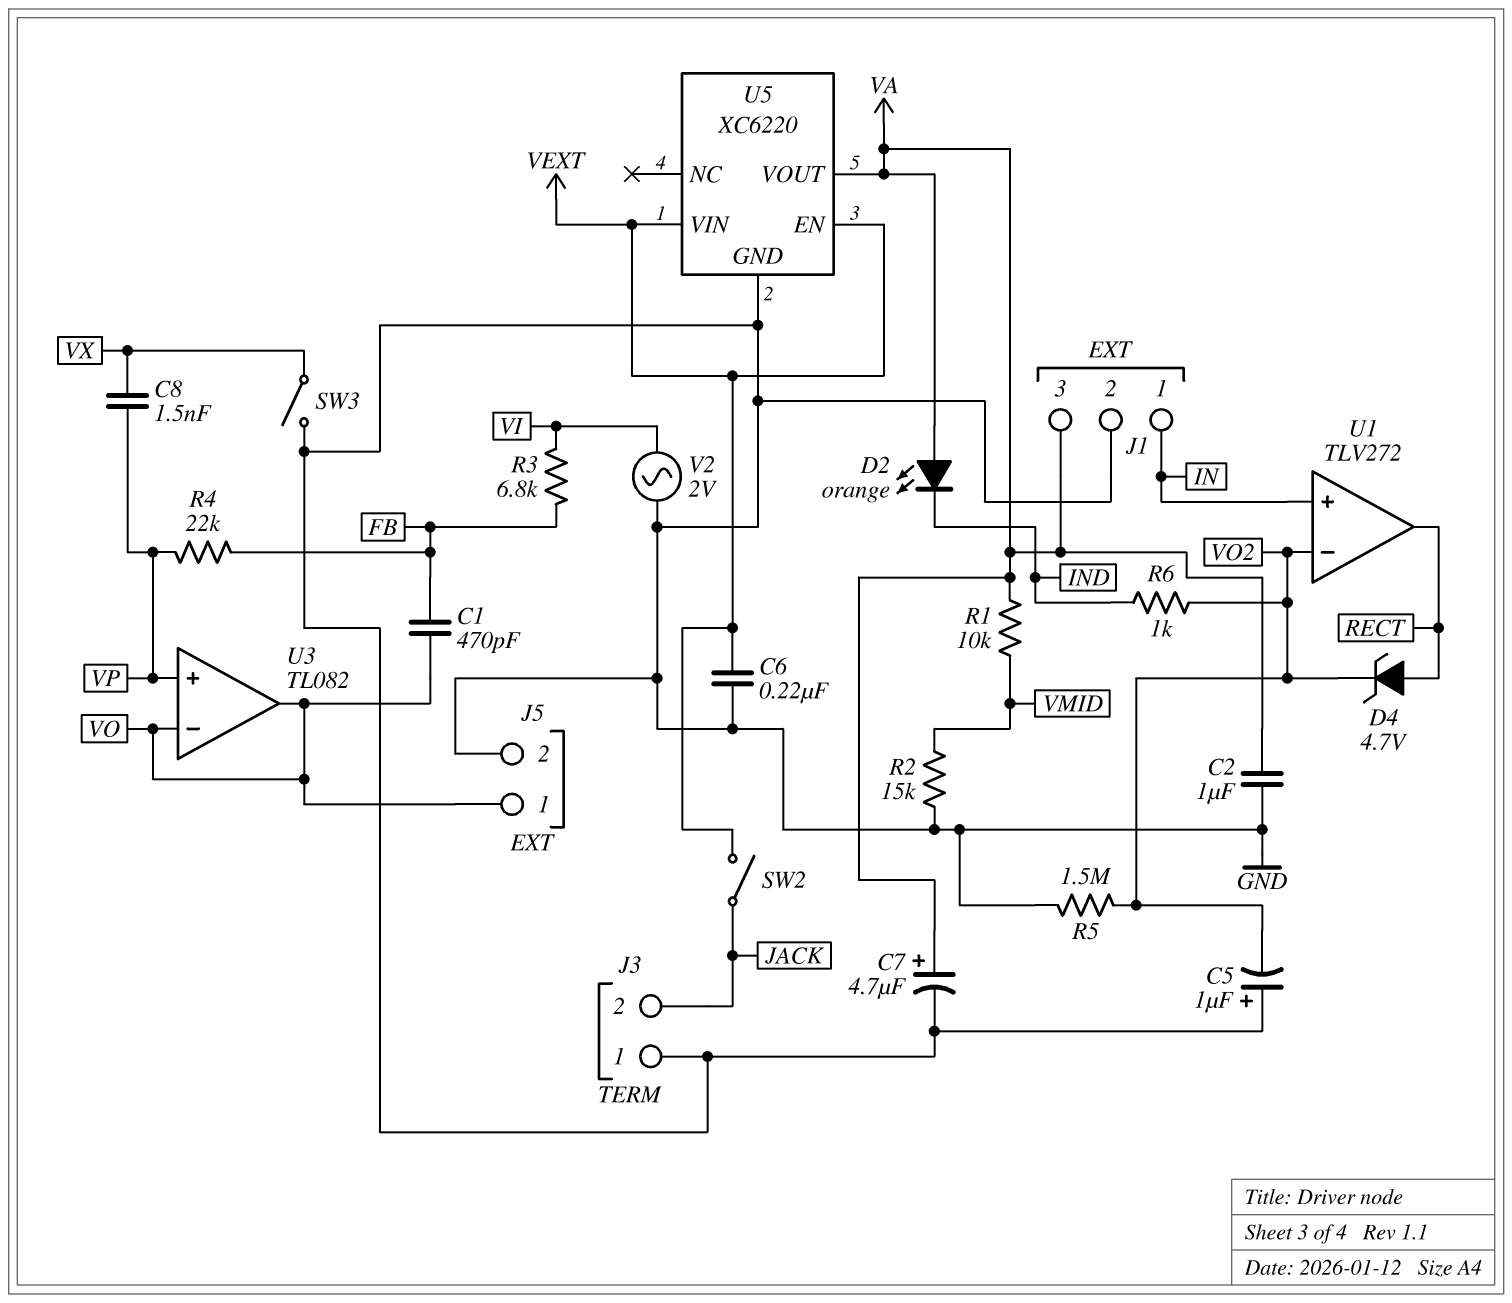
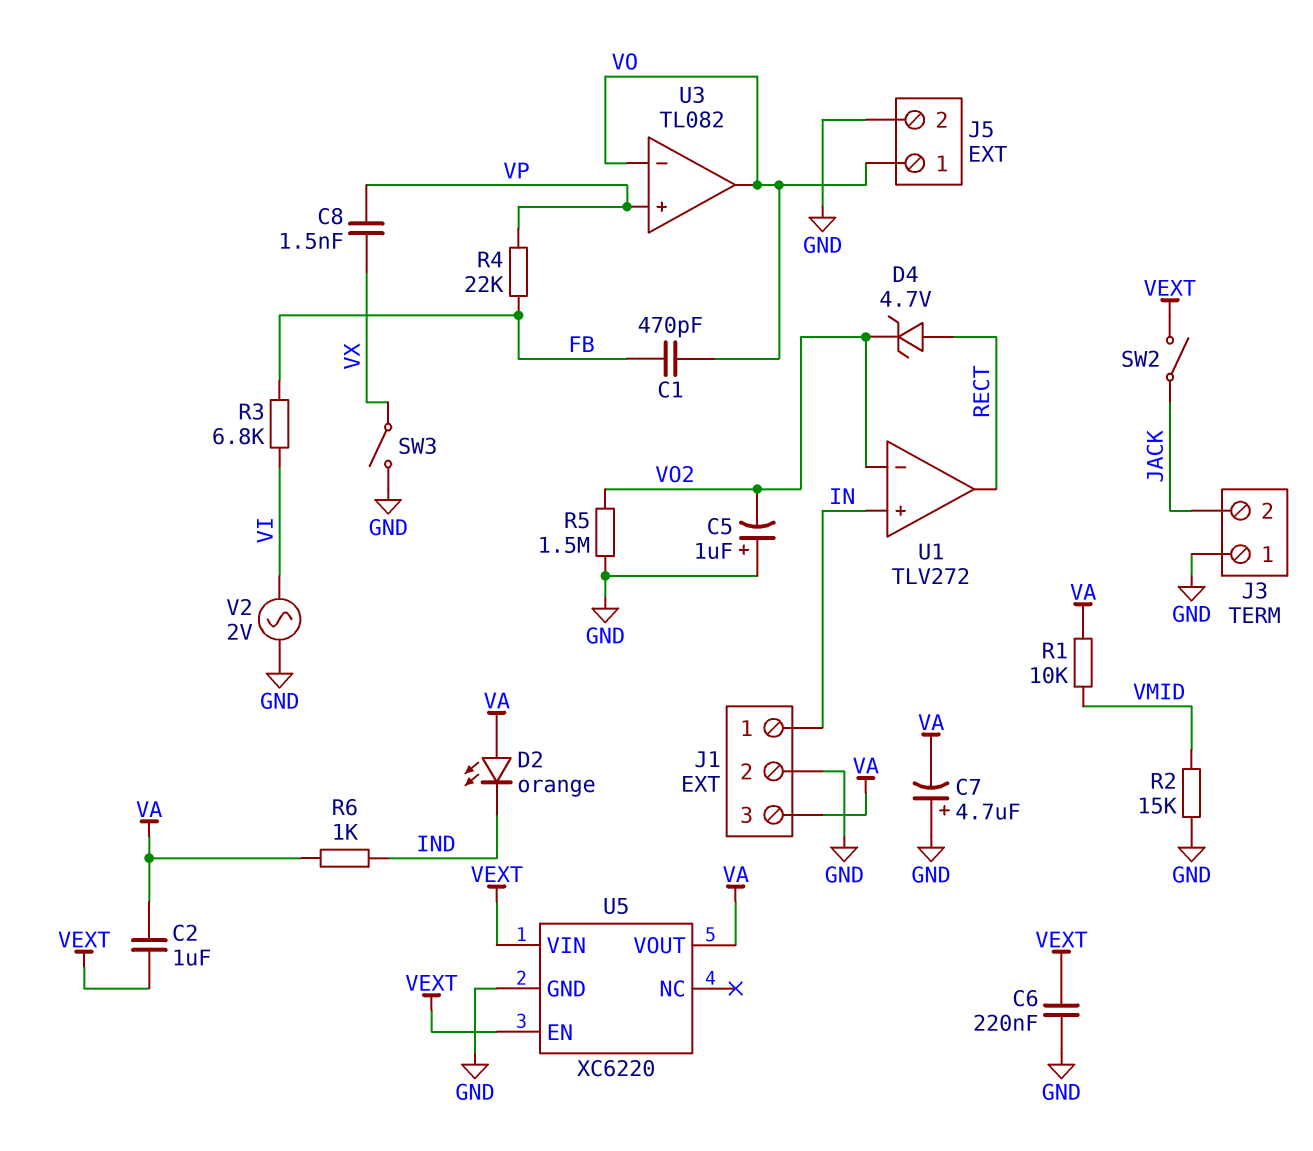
C2: 1uF (GND, VA) -> 1uF (VA, VEXT)
C7: 4.7uF (plus VA, minus GND) -> 4.7uF (plus GND, minus VA)
R6: 1k (IND, VO2) -> 1k (IND, VA)

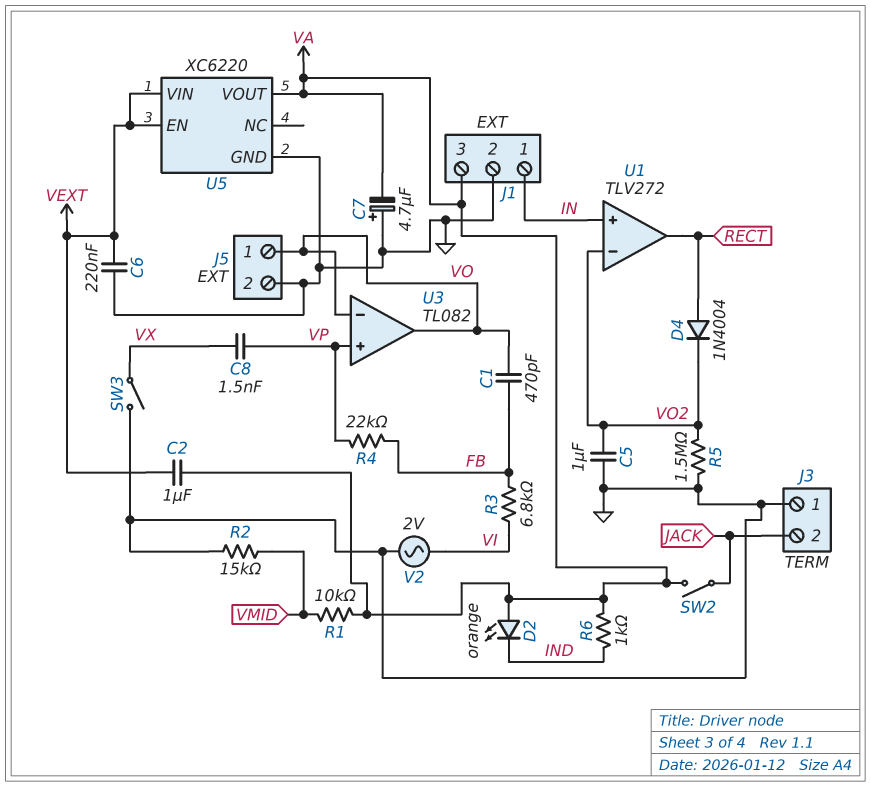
C5: 1uF (plus GND, minus VO2) -> 1uF (GND, VO2)
D4: zener 4.7V (A RECT, K VO2) -> diode 1N4004 (A RECT, K VO2)
SW2: switch (JACK, VEXT) -> switch (JACK, VA)

